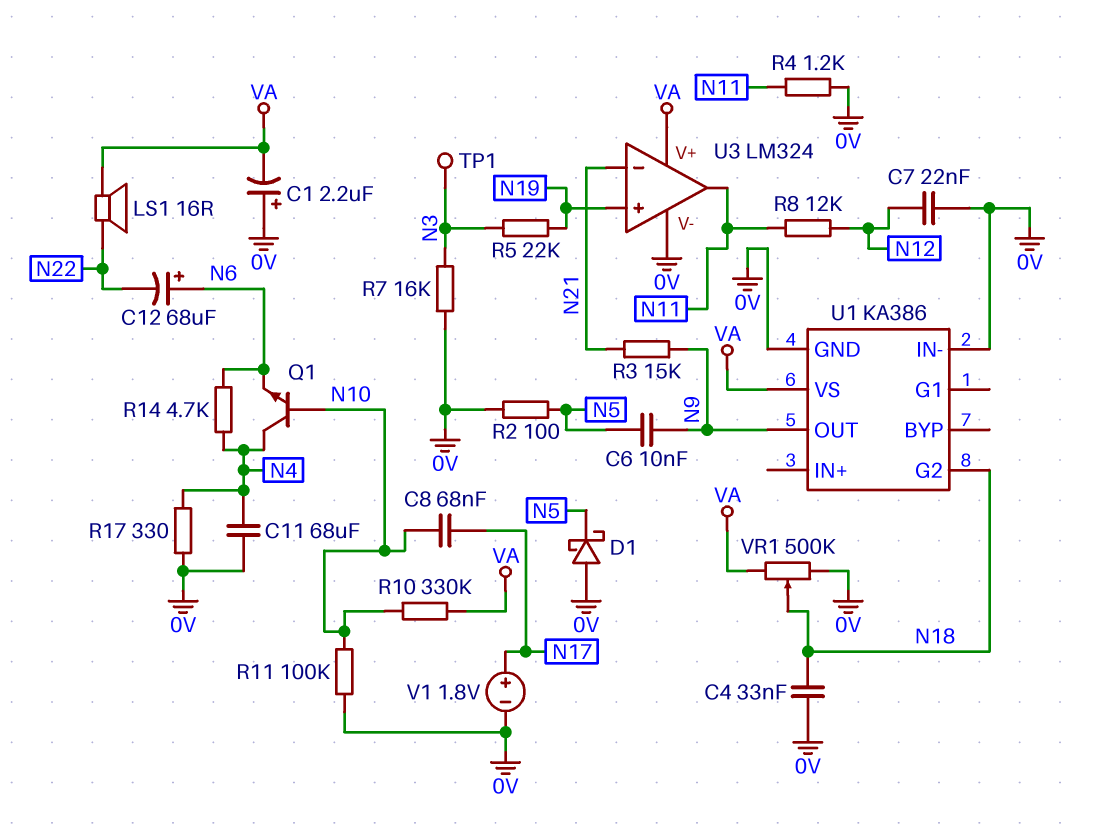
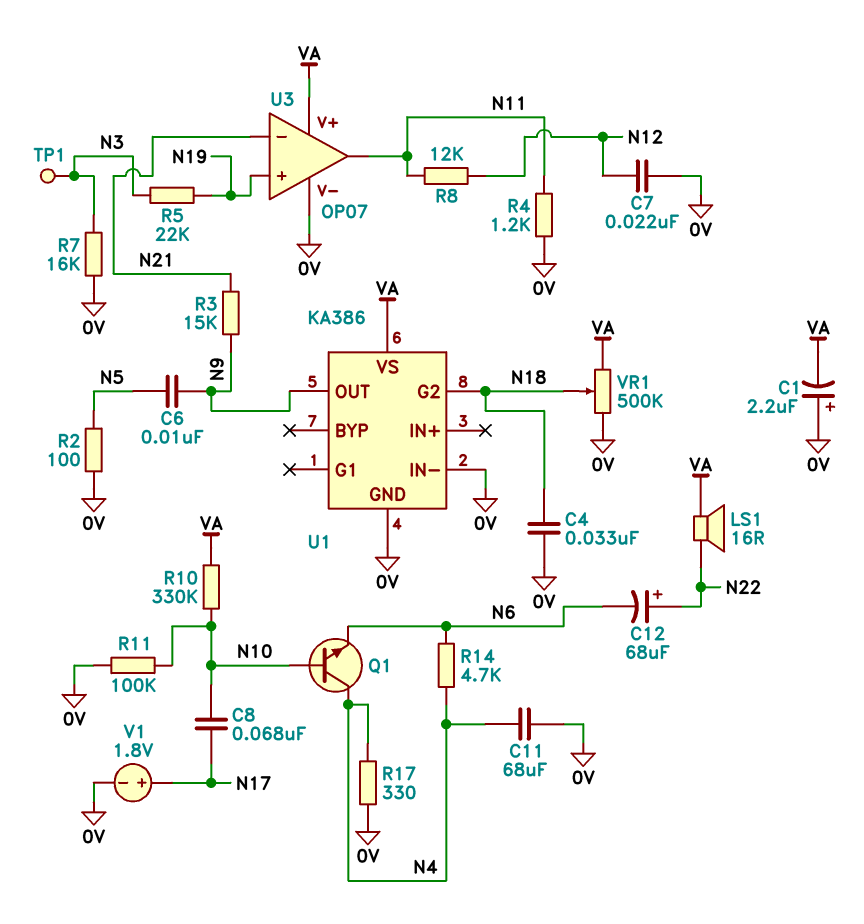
C12: 68uF (plus N6, minus N22) -> 68uF (plus N22, minus N6)
D1: schottky (A 0V, K N5) -> none
U3: LM324 -> OP07

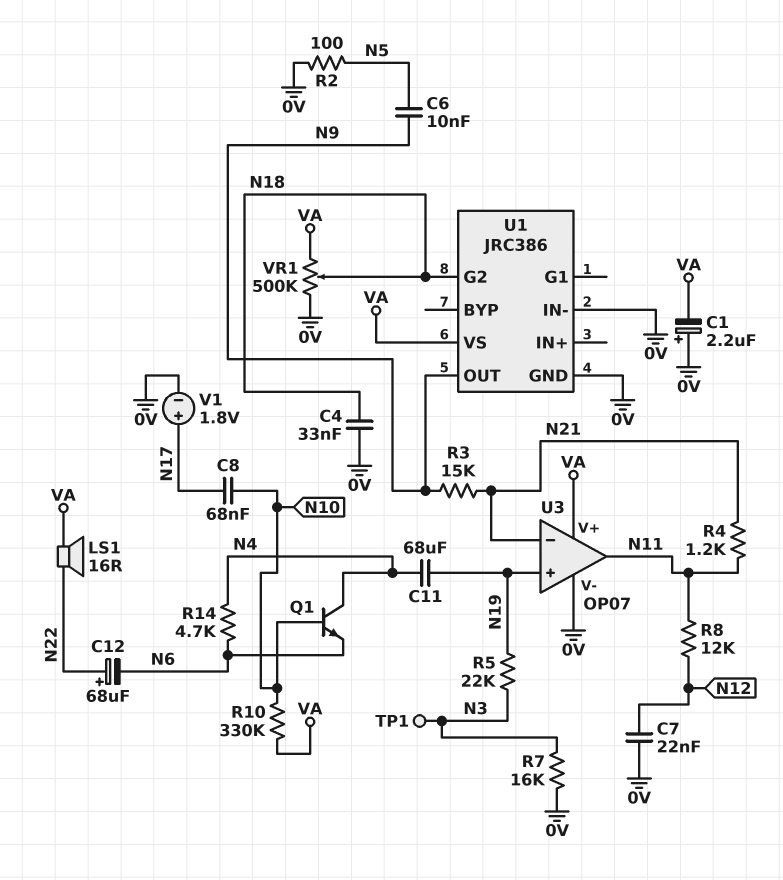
C11: 68uF (0V, N4) -> 68uF (N4, N19)
R4: 1.2k (0V, N11) -> 1.2k (N11, N21)
R11: 100k (0V, N10) -> none
R17: 330 (0V, N4) -> none
U1: KA386 -> JRC386

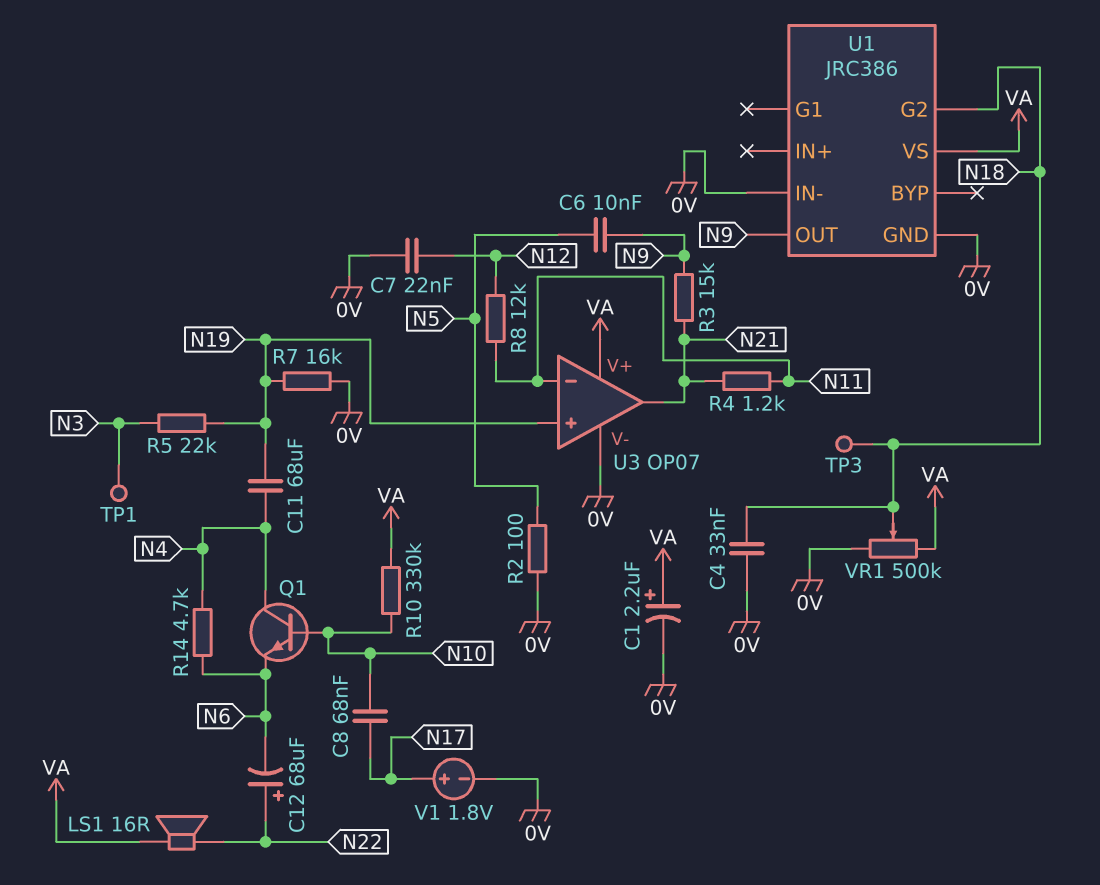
C1: 2.2uF (plus 0V, minus VA) -> 2.2uF (plus VA, minus 0V)
R7: 16k (0V, N3) -> 16k (0V, N19)
TP3: none -> test point (N18)
U3 pin in-: N21 -> N11
U3 pin out: N11 -> N21

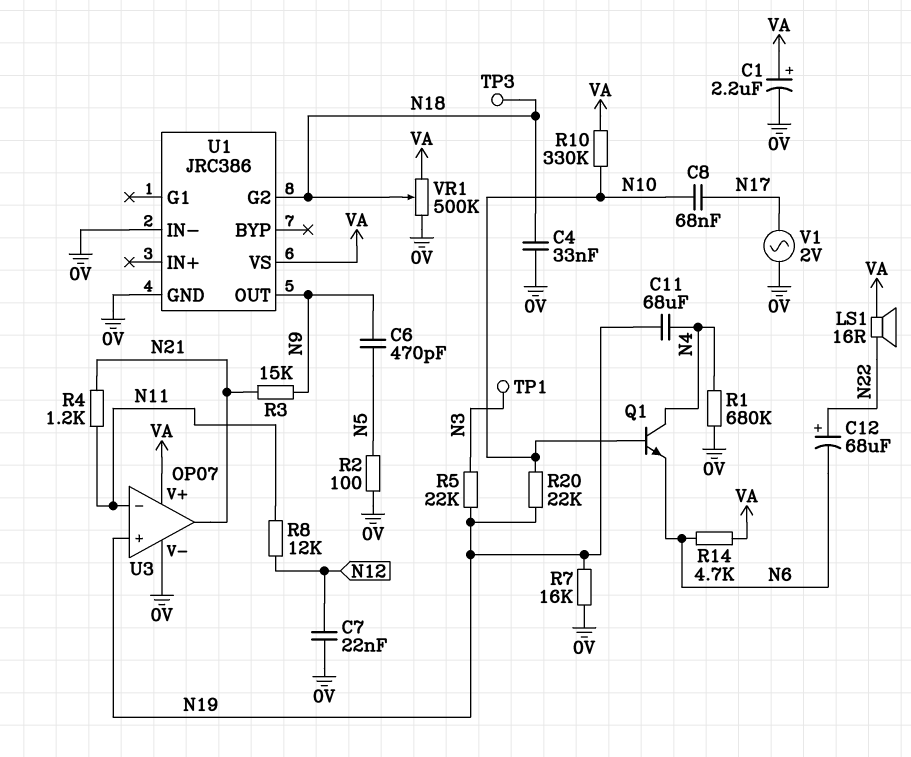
C6: 10nF (N5, N9) -> 470pF (N5, N9)
R1: none -> 680k (0V, N4)
R14: 4.7k (N4, N6) -> 4.7k (N6, VA)
R20: none -> 22k (N10, N19)
V1: 1.8V (plus N17, minus 0V) -> AC 2V (0V, N17)

